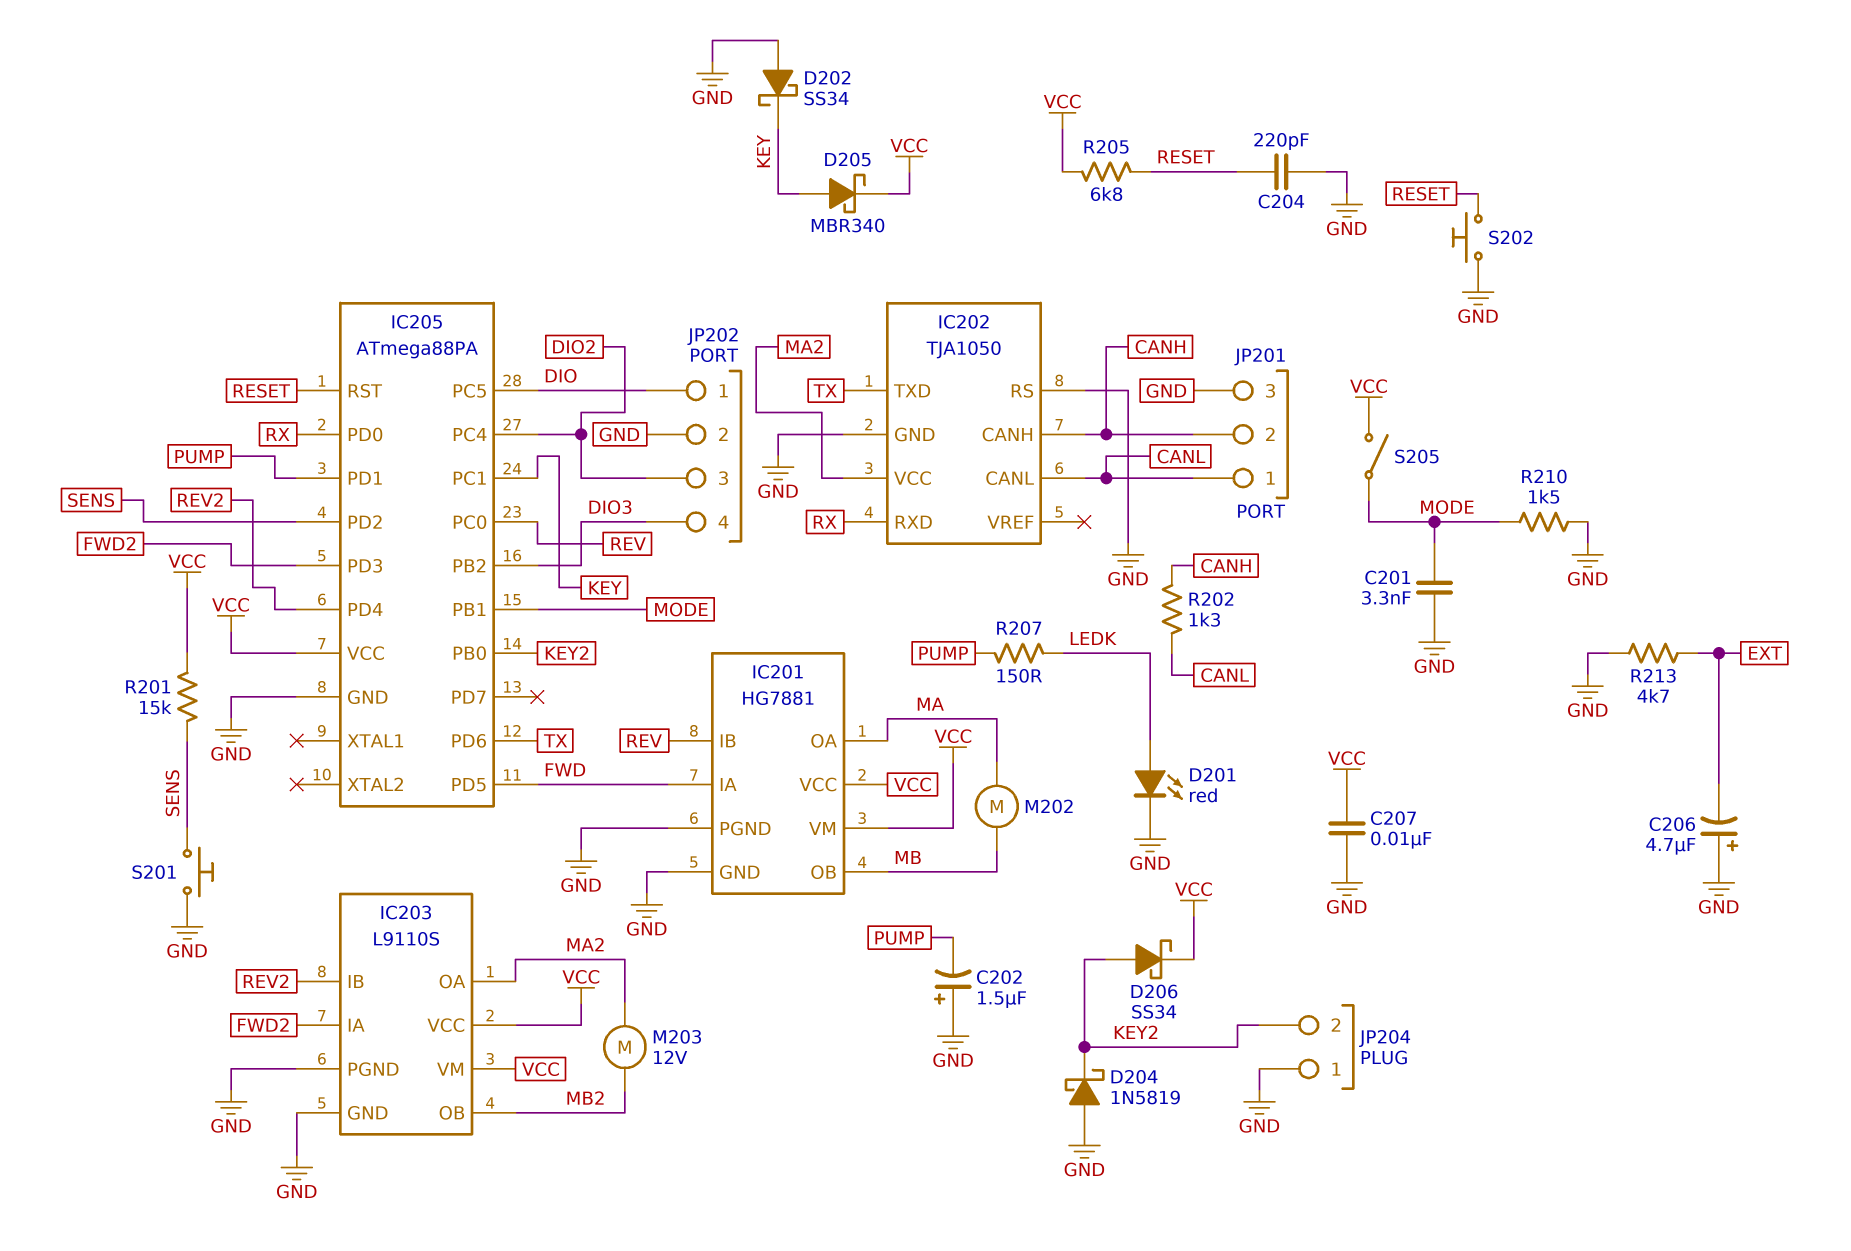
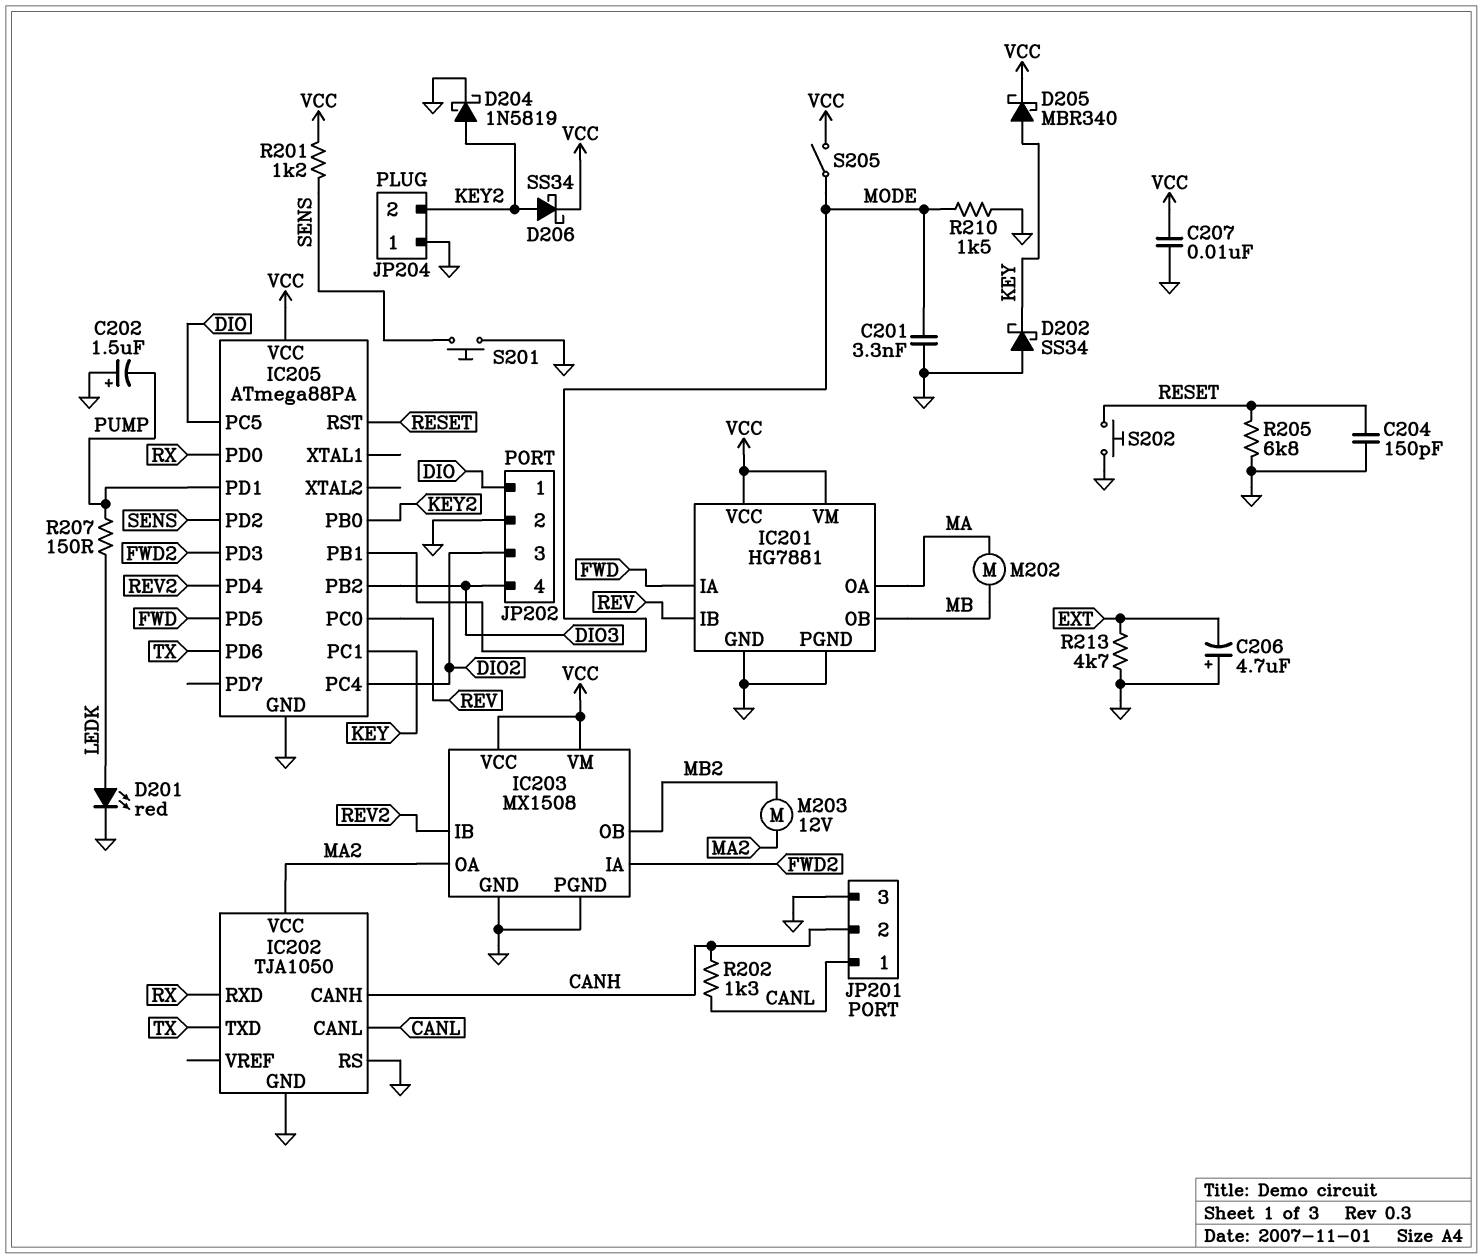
C204: 220pF (GND, RESET) -> 150pF (GND, RESET)
D204: schottky 1N5819 (A GND, K KEY2) -> schottky 1N5819 (A KEY2, K GND)
IC203: L9110S -> MX1508
R201: 15k (SENS, VCC) -> 1.2k (SENS, VCC)
R205: 6.8k (RESET, VCC) -> 6.8k (GND, RESET)

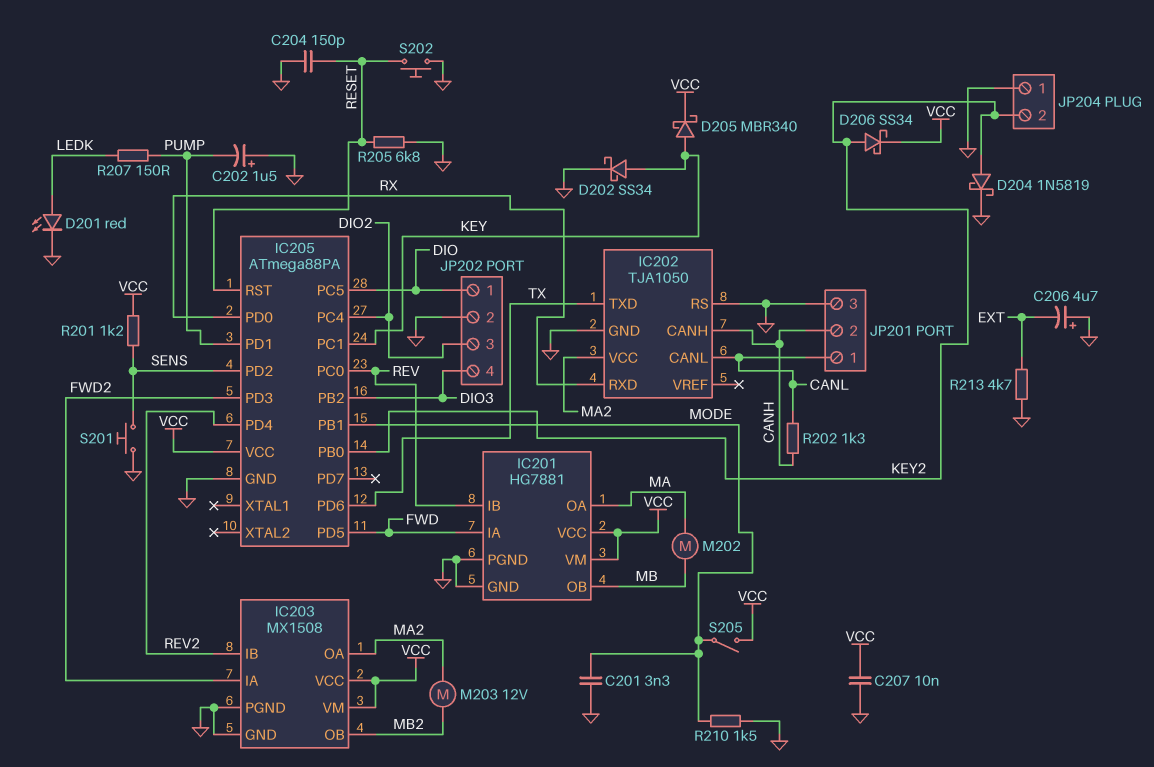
D202: schottky SS34 (A GND, K KEY) -> schottky SS34 (A KEY, K GND)

